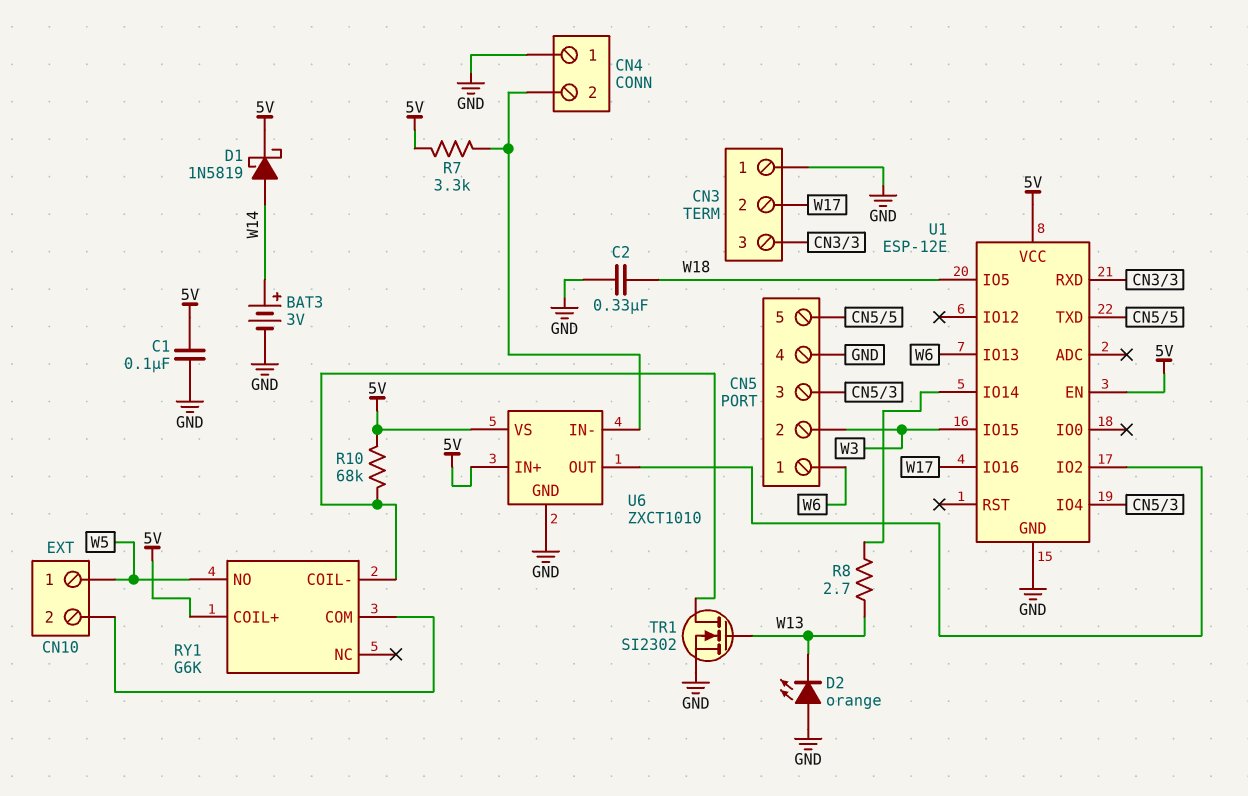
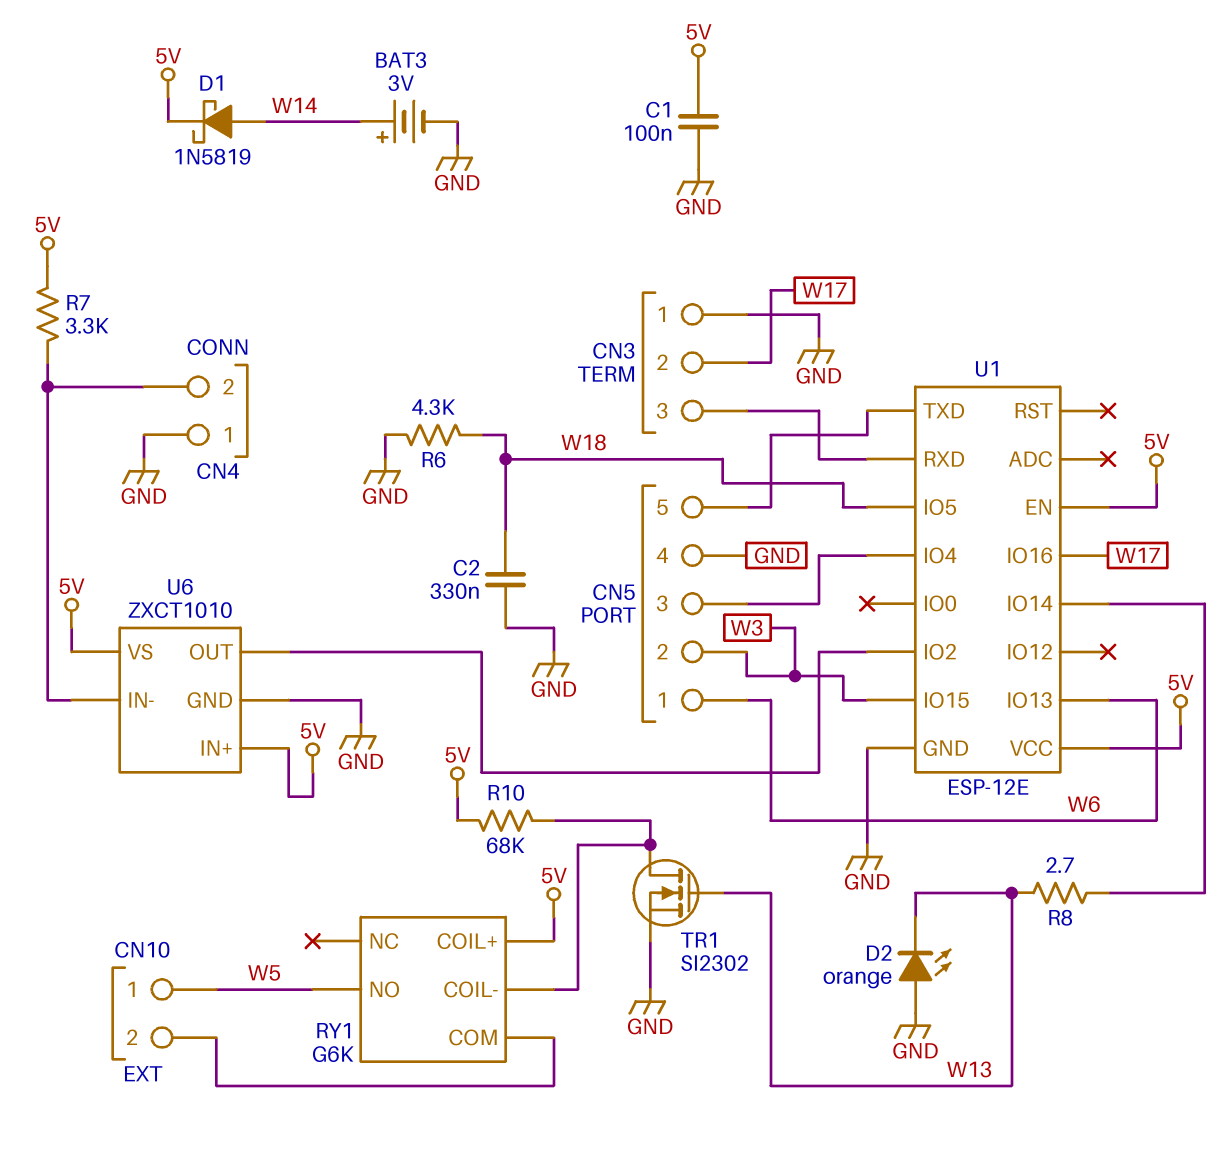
R6: none -> 4.3k (GND, W18)

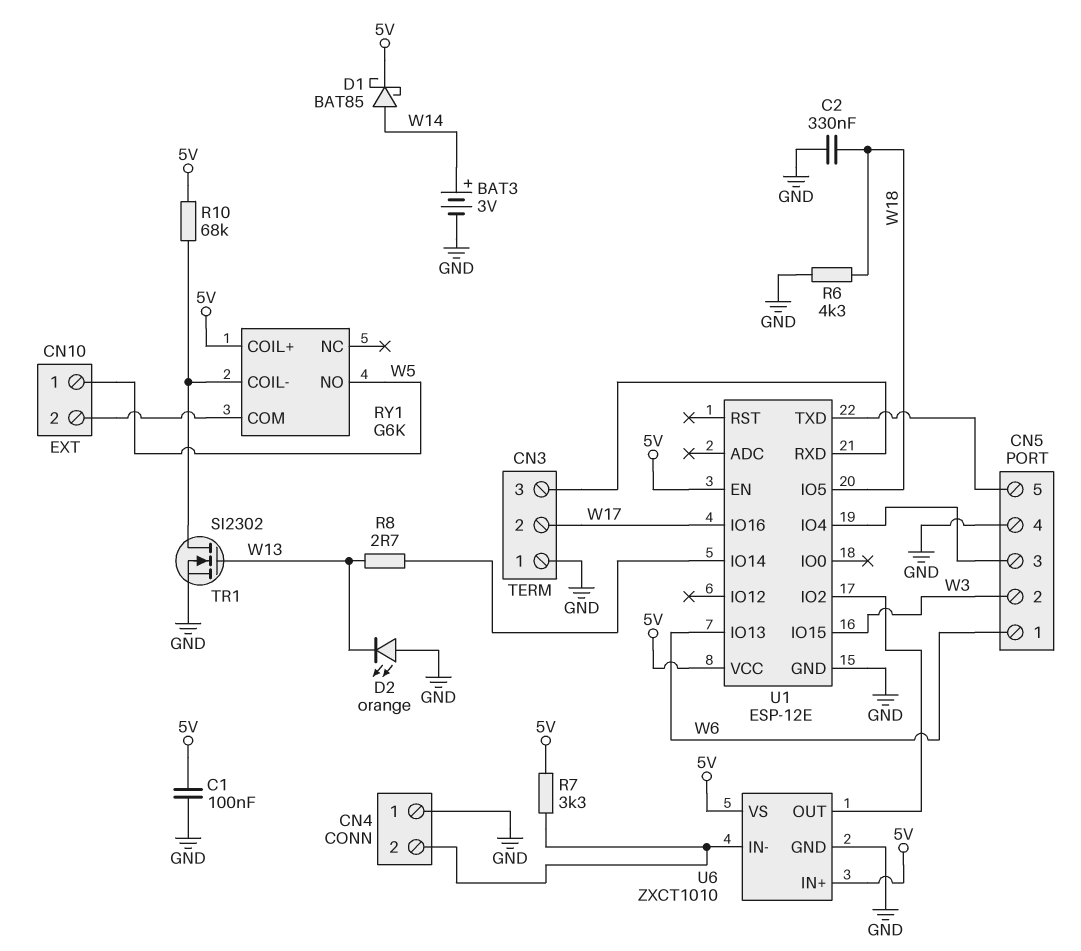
D1: schottky 1N5819 (A W14, K 5V) -> schottky BAT85 (A W14, K 5V)

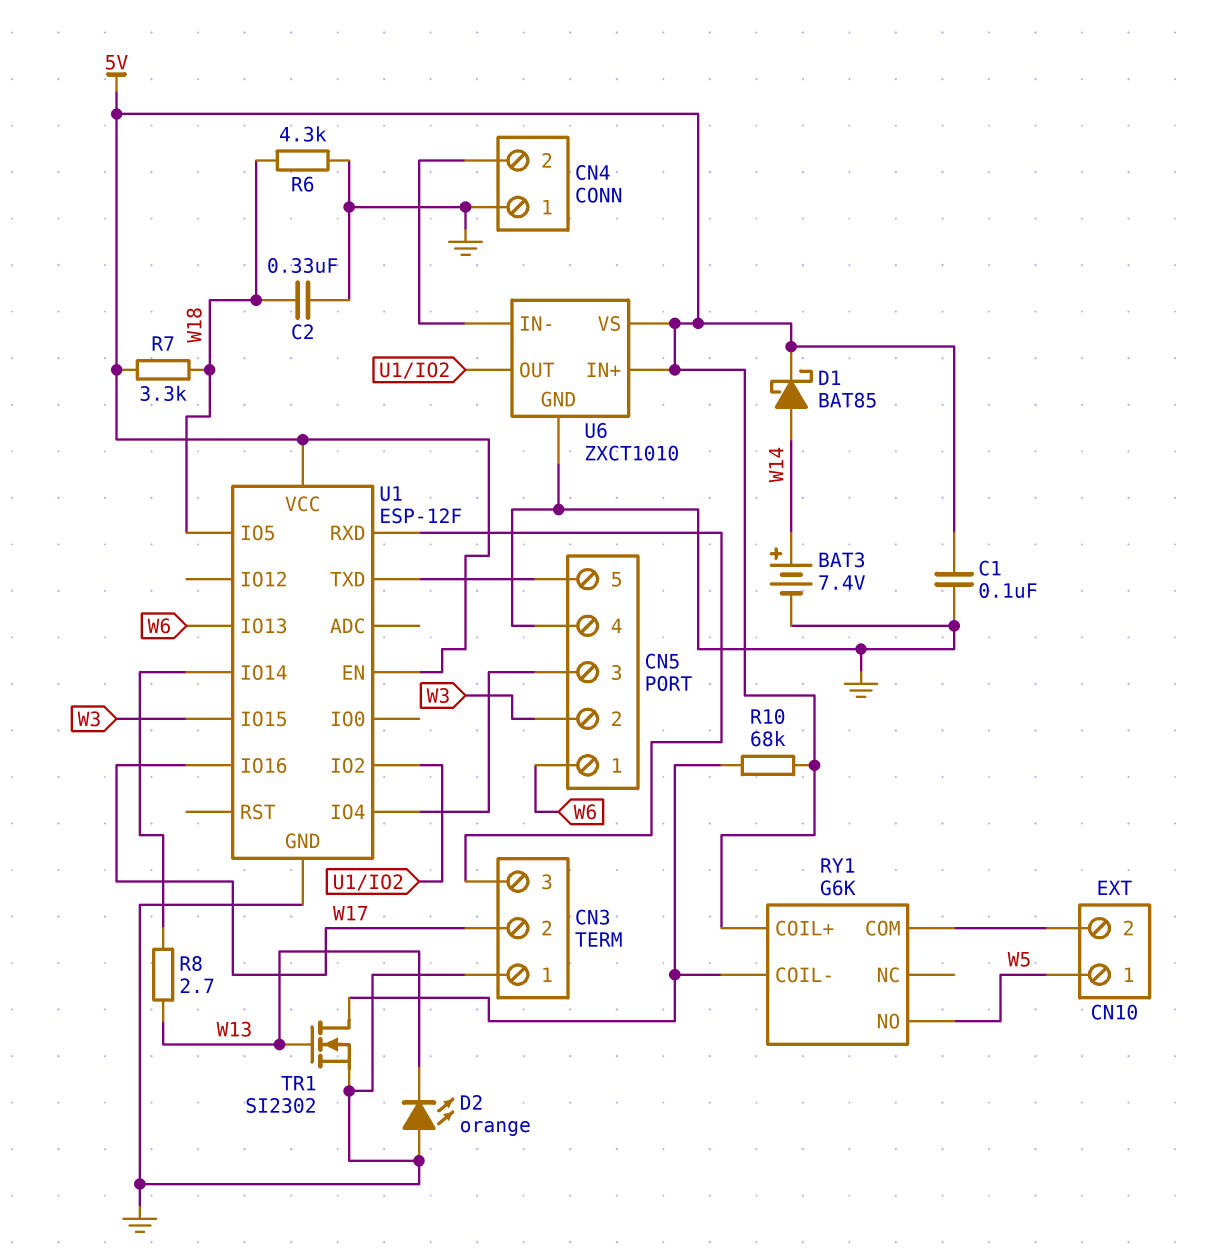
BAT3: 3V (plus W14, minus GND) -> 7.4V (plus W14, minus GND)
R7: 3.3k (5V, CN4/2) -> 3.3k (5V, W18)
U1: ESP-12E -> ESP-12F

